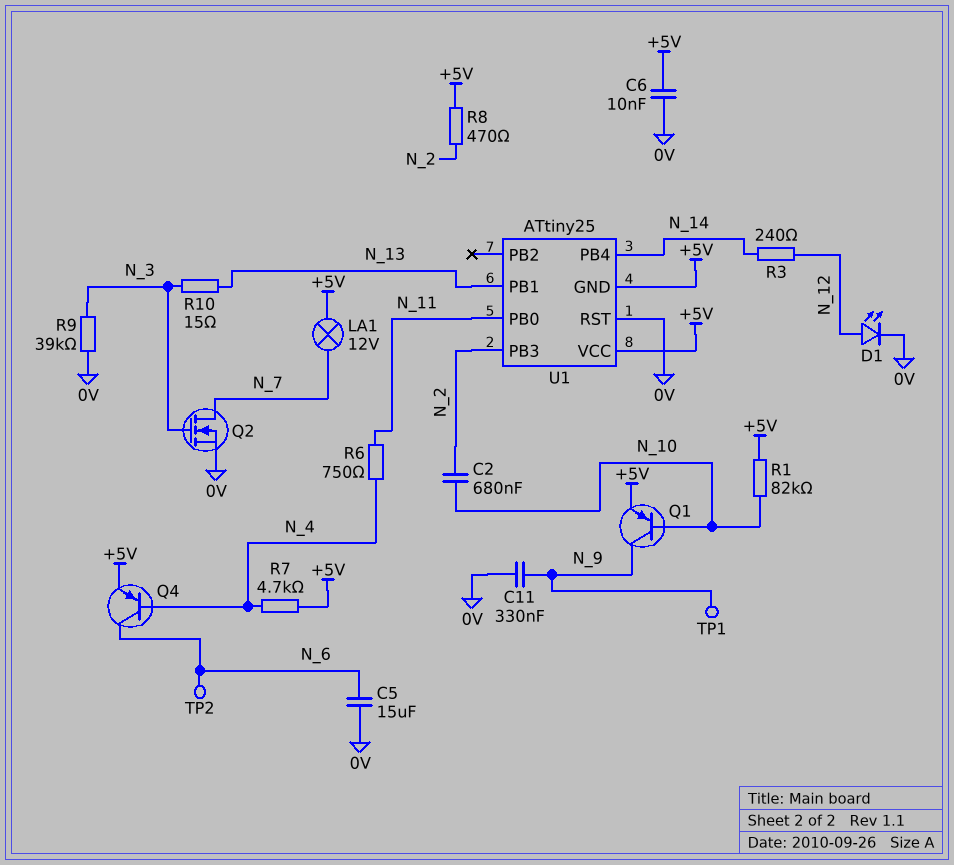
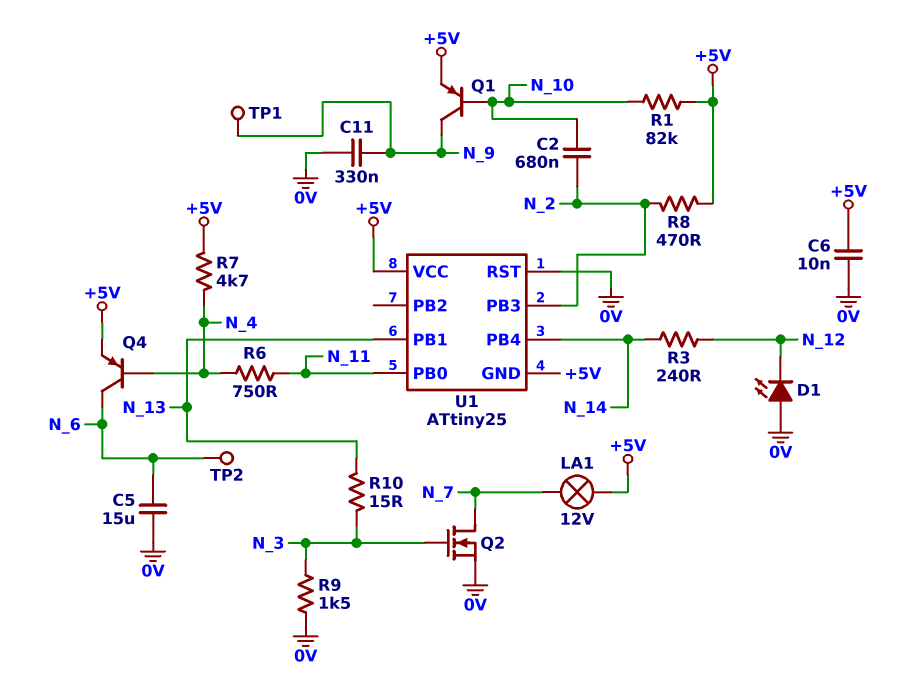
D1: LED (A N_12, K 0V) -> LED (A 0V, K N_12)
R9: 39k (0V, N_3) -> 1.5k (0V, N_3)

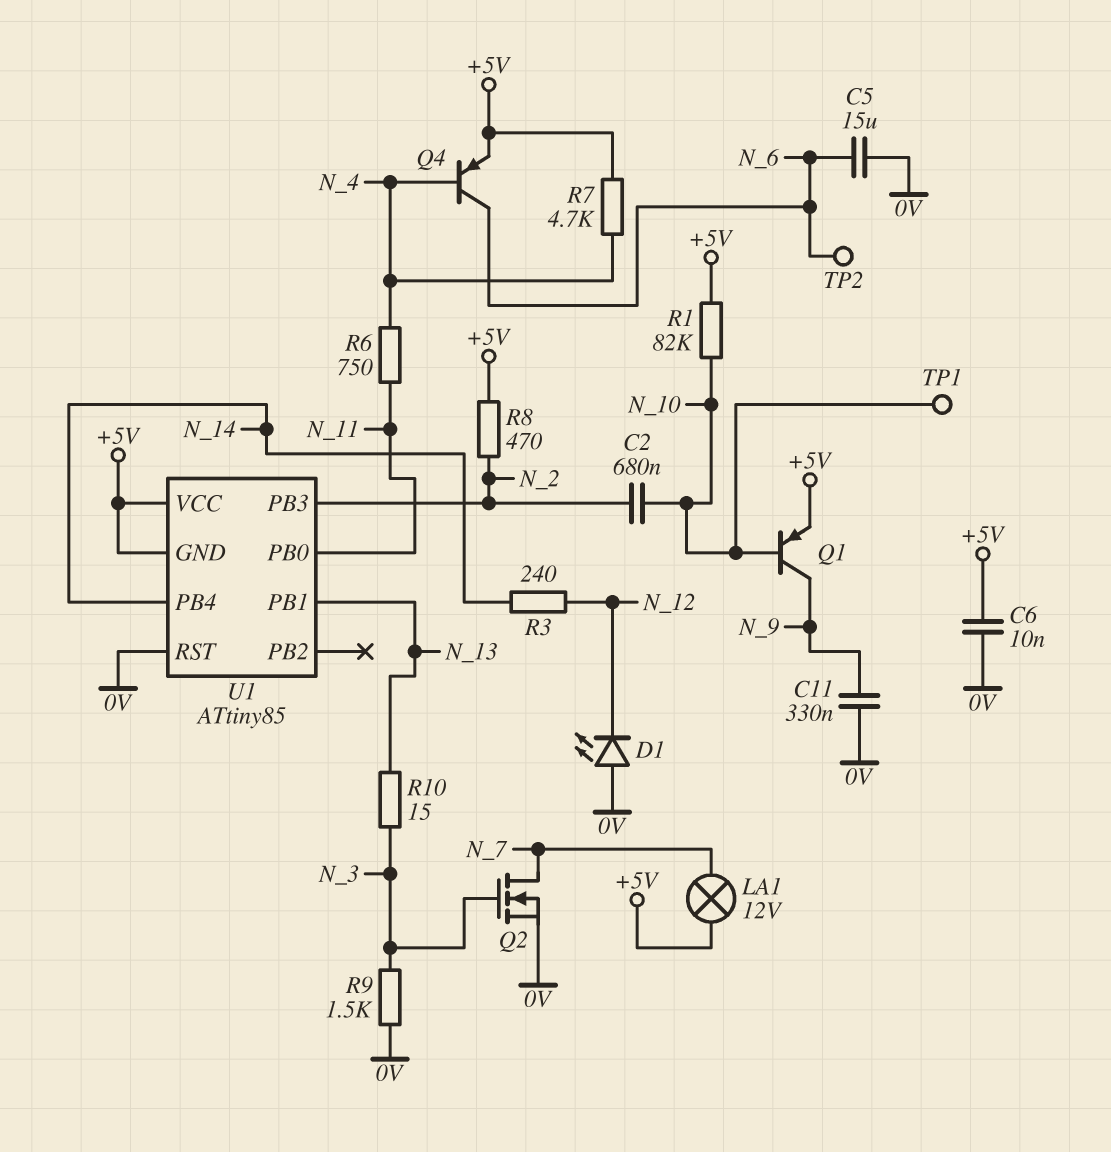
TP1: test point (N_9) -> test point (N_10)
U1: ATtiny25 -> ATtiny85

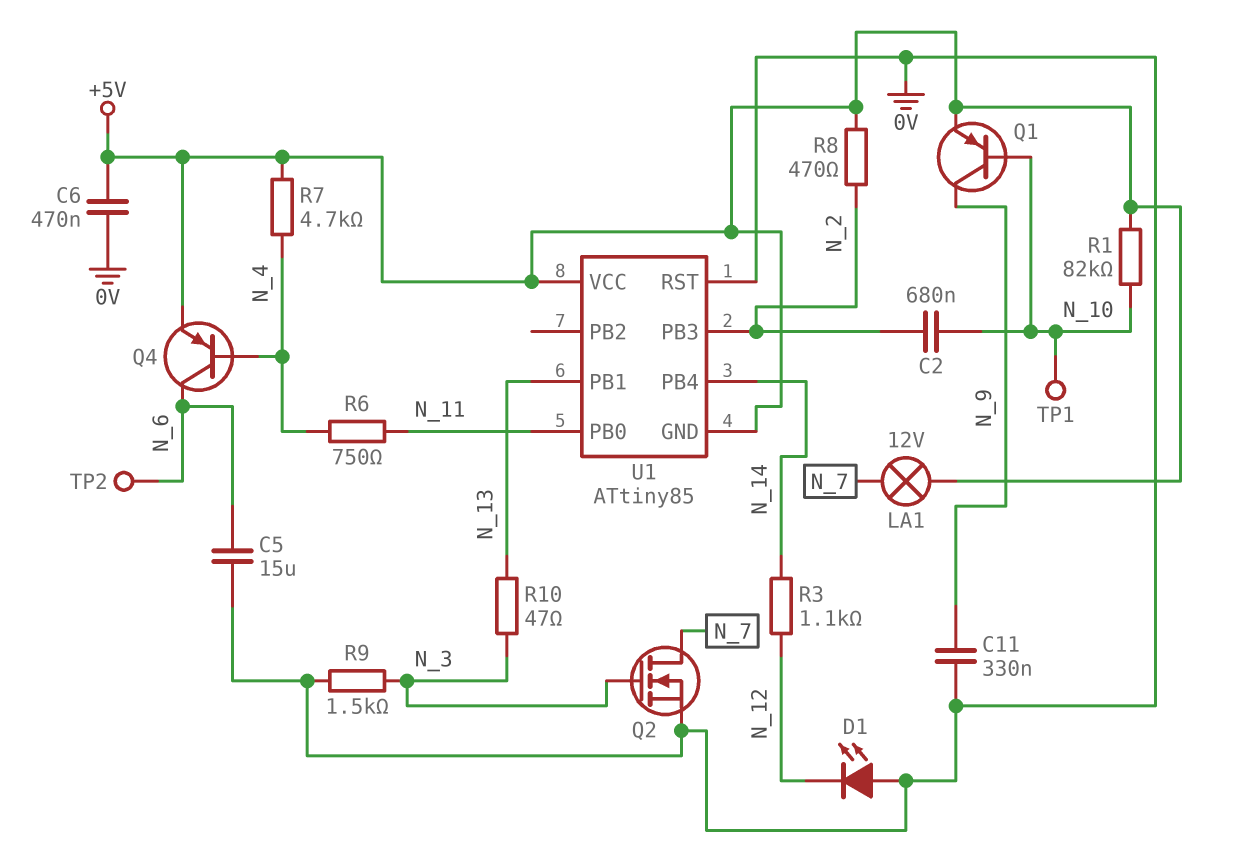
C6: 10nF (+5V, 0V) -> 470nF (+5V, 0V)
R3: 240 (N_12, N_14) -> 1.1k (N_12, N_14)
R10: 15 (N_3, N_13) -> 47 (N_3, N_13)

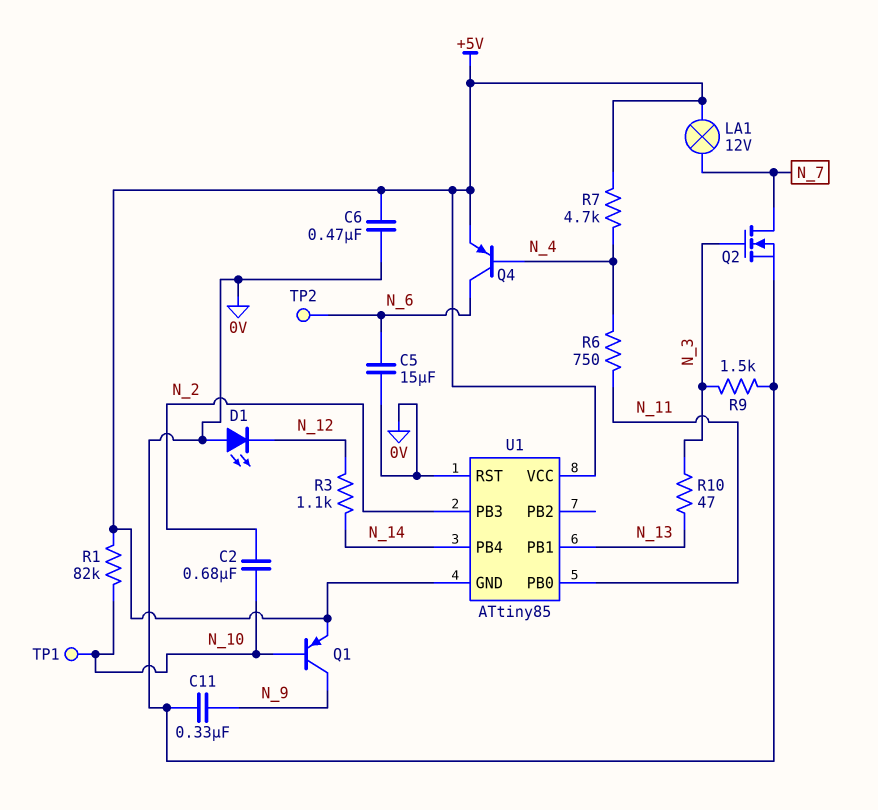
R8: 470 (+5V, N_2) -> none

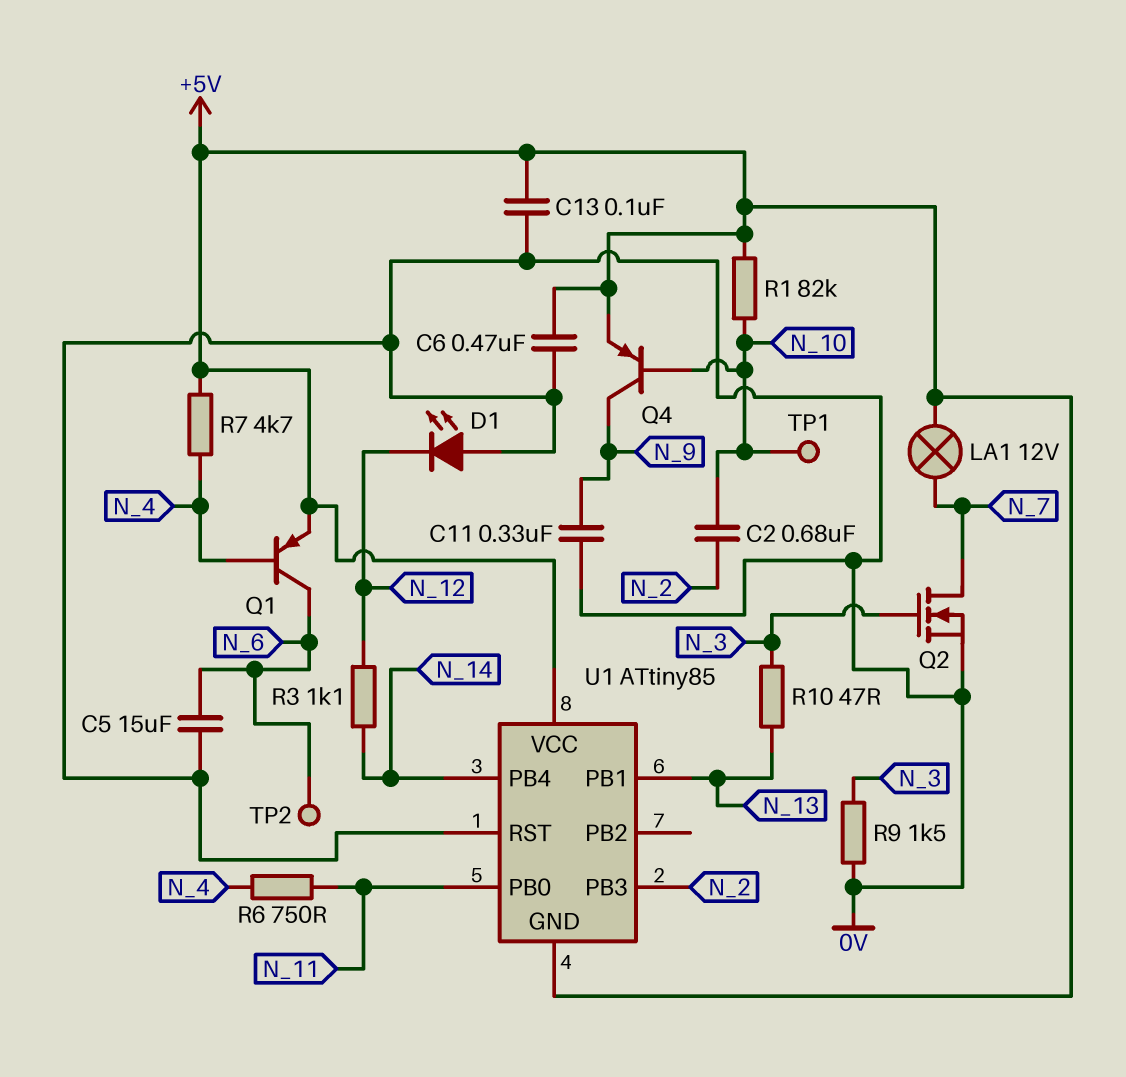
C13: none -> 100nF (+5V, 0V)
Q1: PNP (B N_10, C N_9, E +5V) -> PNP (B N_4, C N_6, E +5V)
Q4: PNP (B N_4, C N_6, E +5V) -> PNP (B N_10, C N_9, E +5V)

